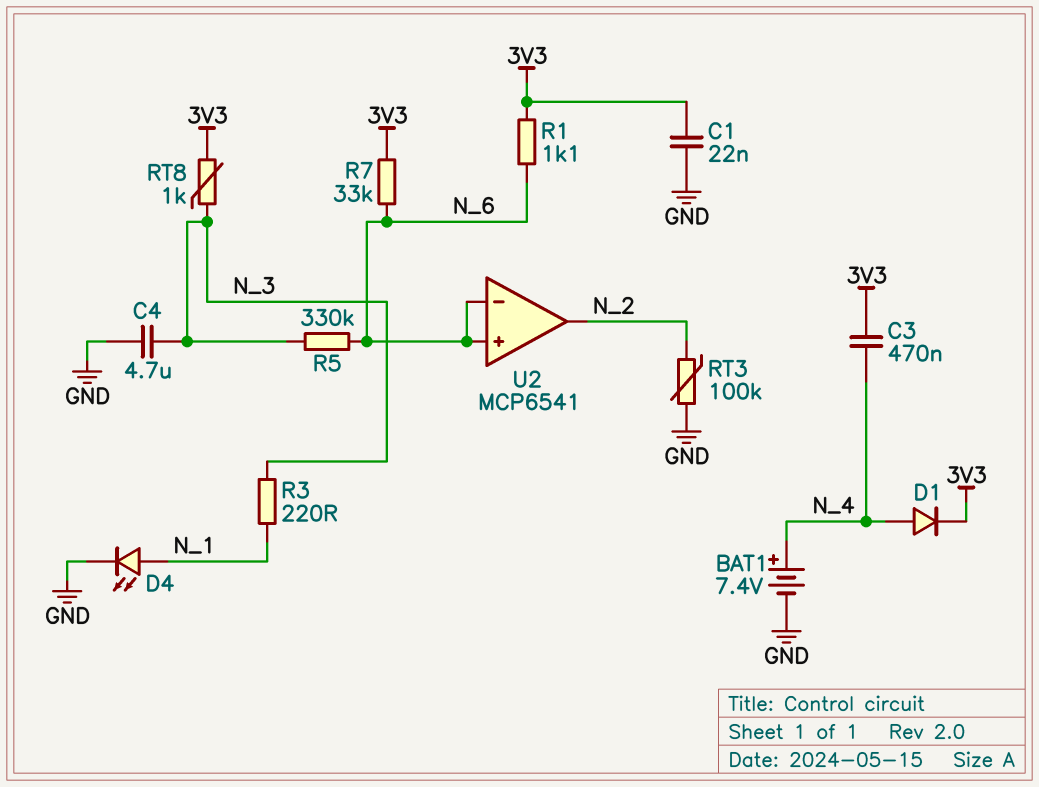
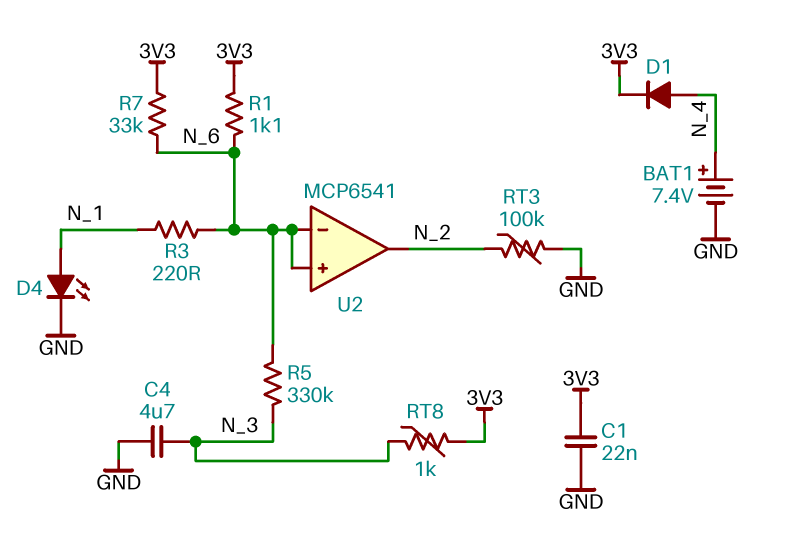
C3: 470nF (3V3, N_4) -> none
R3: 220 (N_1, N_3) -> 220 (N_1, N_6)

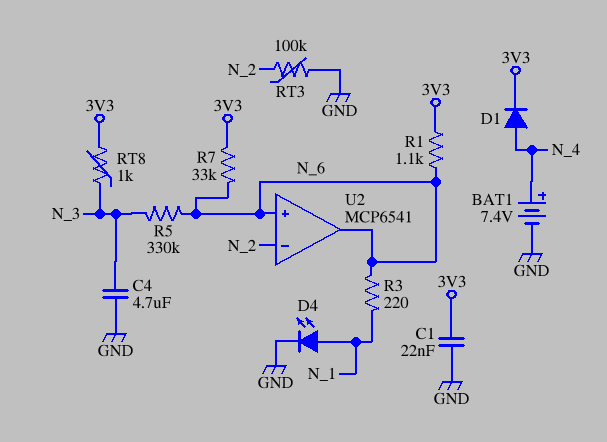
U2 pin in-: N_6 -> N_2
U2 pin out: N_2 -> N_6

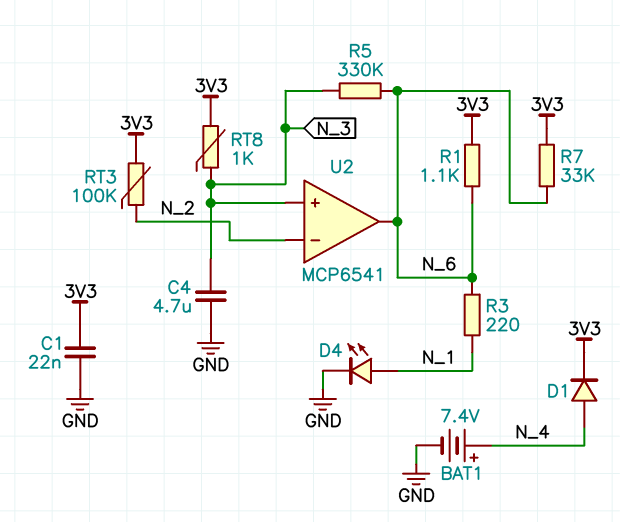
RT3: 100k (GND, N_2) -> 100k (3V3, N_2)
U2 pin in+: N_6 -> N_3

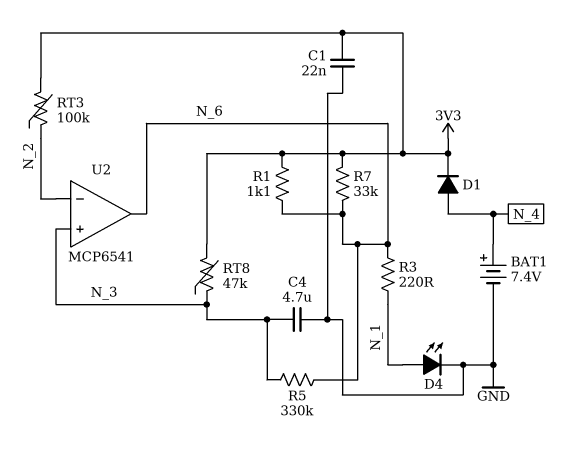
RT8: 1k (3V3, N_3) -> 47k (3V3, N_3)

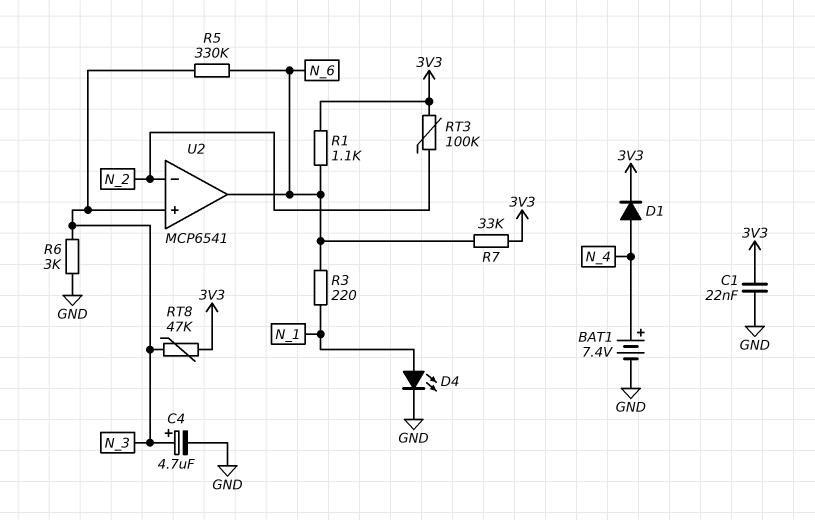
C4: 4.7uF (GND, N_3) -> 4.7uF (plus N_3, minus GND)
R6: none -> 3k (GND, N_3)

